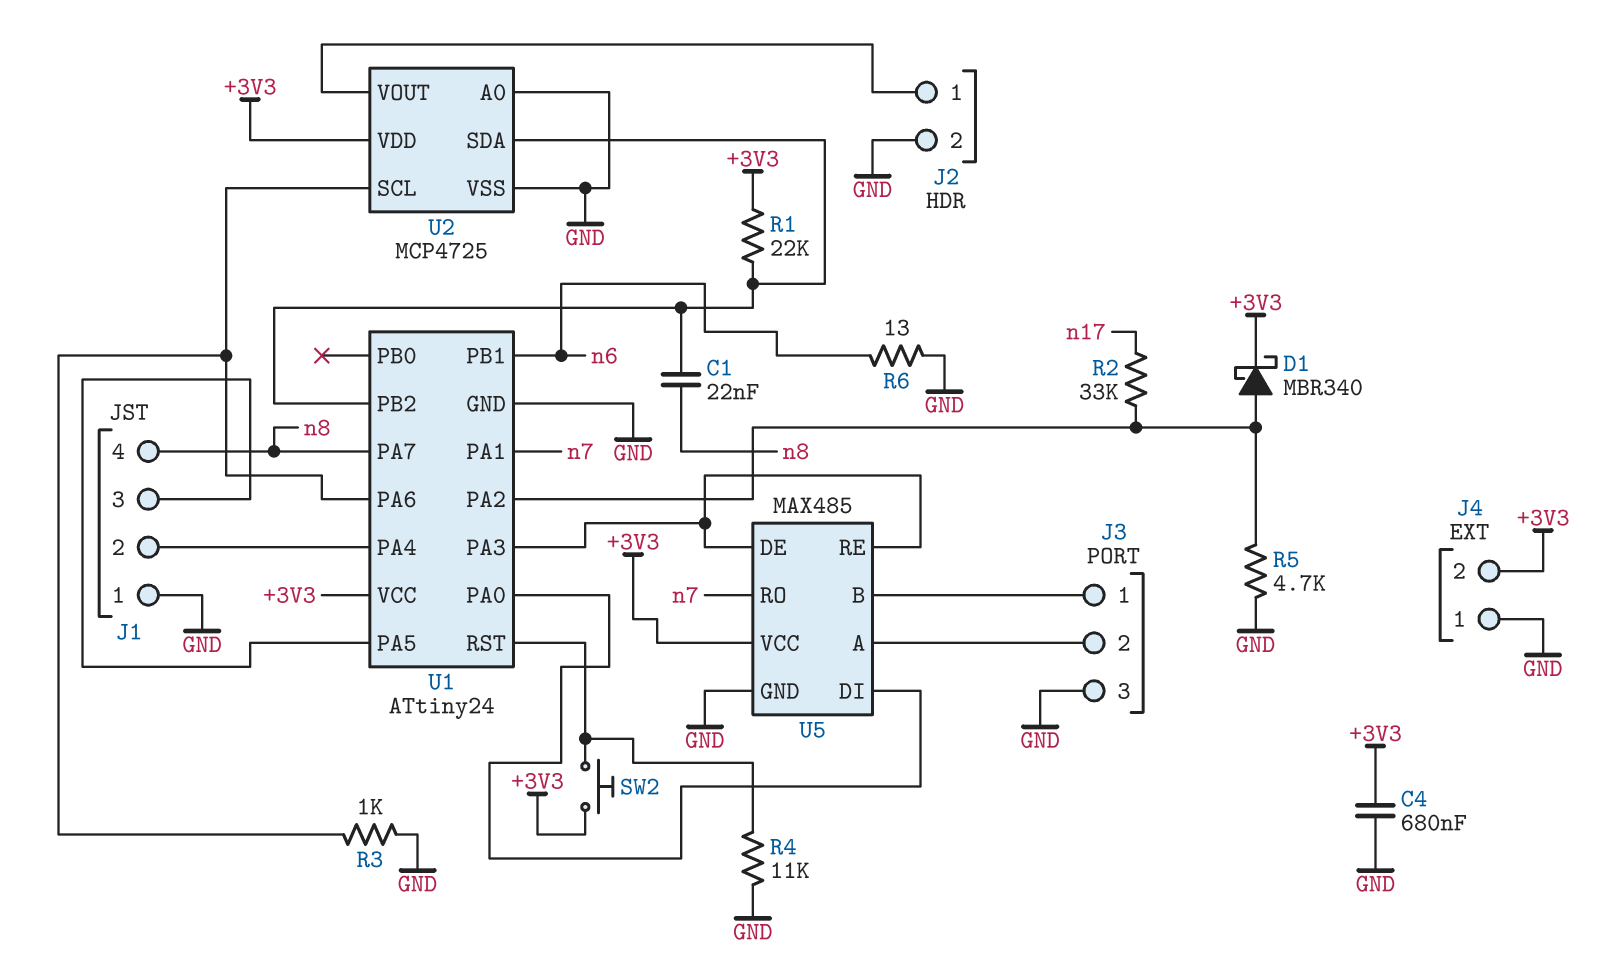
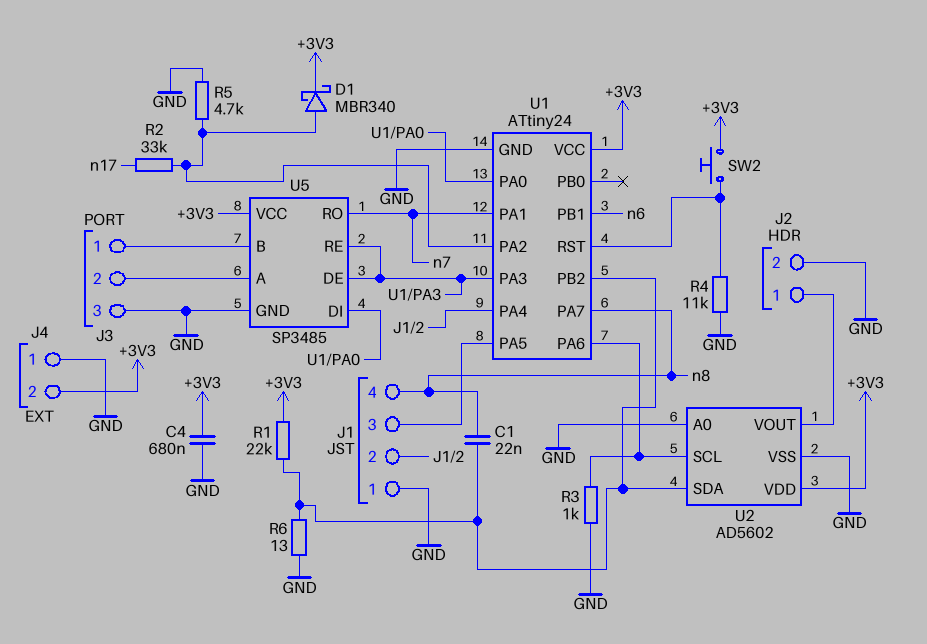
R6: 13 (GND, n6) -> 13 (GND, U1/PB2)
U2: MCP4725 -> AD5602
U5: MAX485 -> SP3485

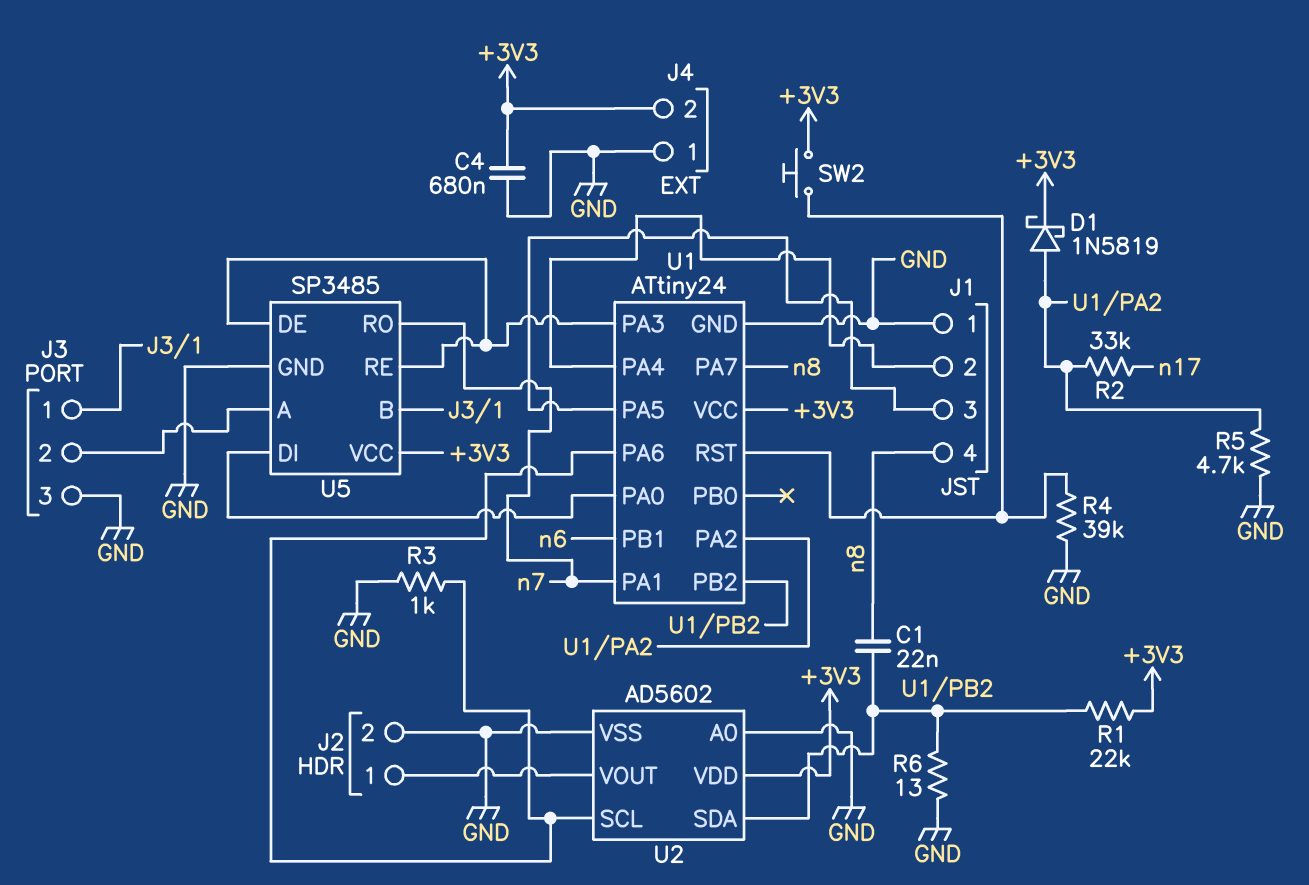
D1: schottky MBR340 (A U1/PA2, K +3V3) -> schottky 1N5819 (A U1/PA2, K +3V3)
R4: 11k (GND, U1/RST) -> 39k (GND, U1/RST)

